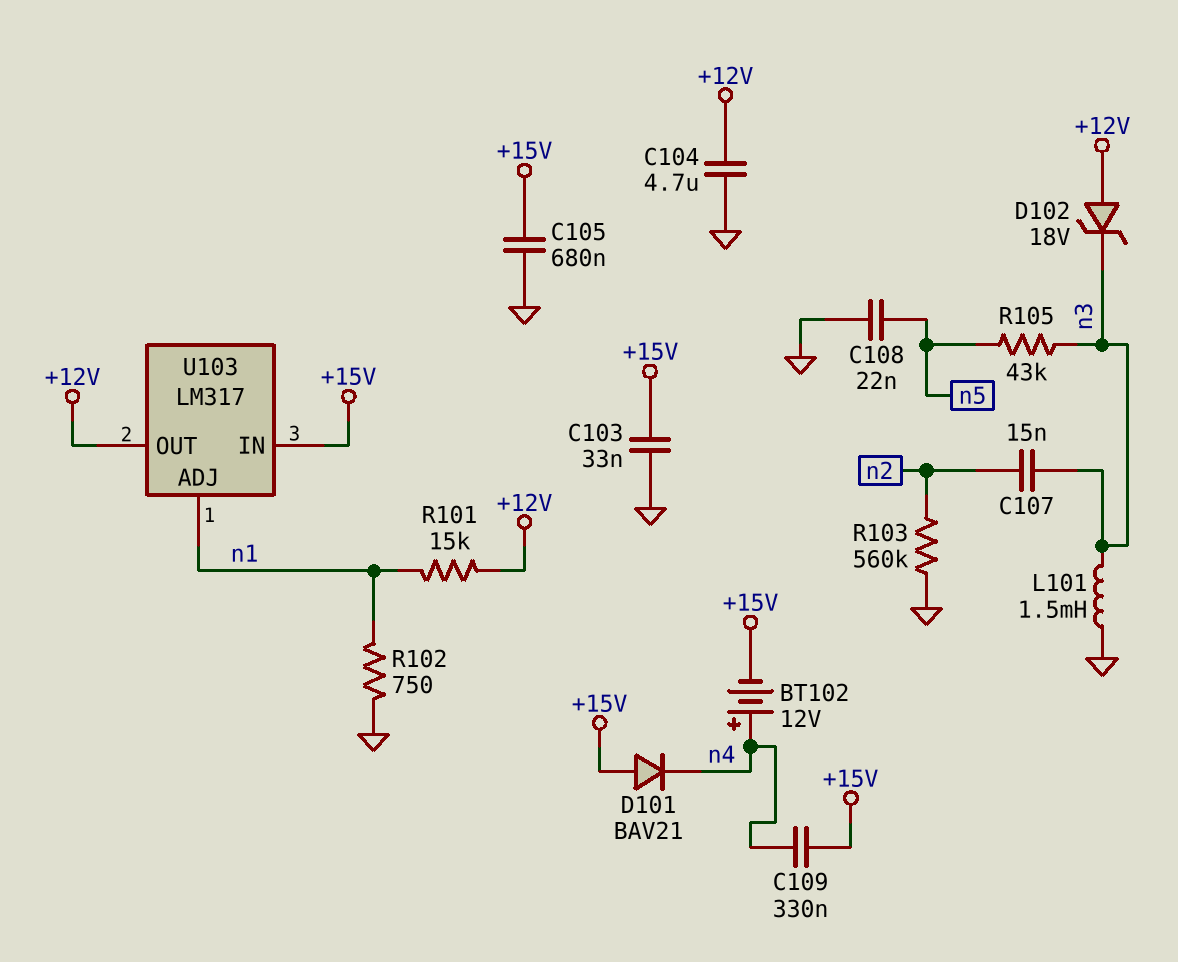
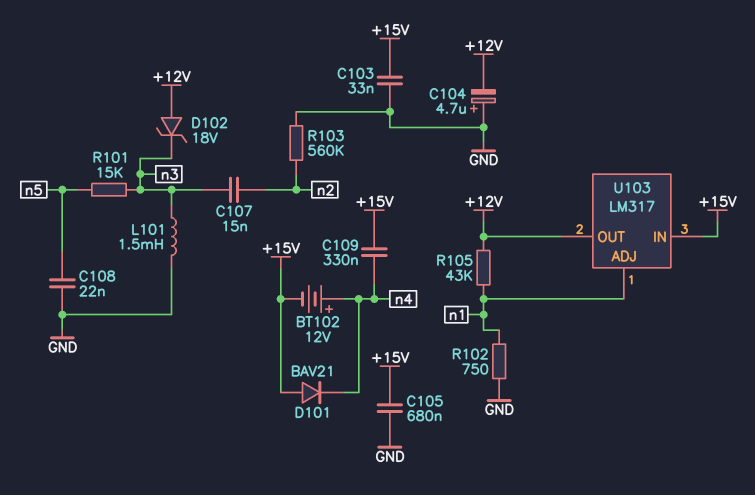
C104: 4.7uF (+12V, GND) -> 4.7uF (plus GND, minus +12V)
R101: 15k (+12V, n1) -> 15k (n3, n5)
R105: 43k (n3, n5) -> 43k (+12V, n1)

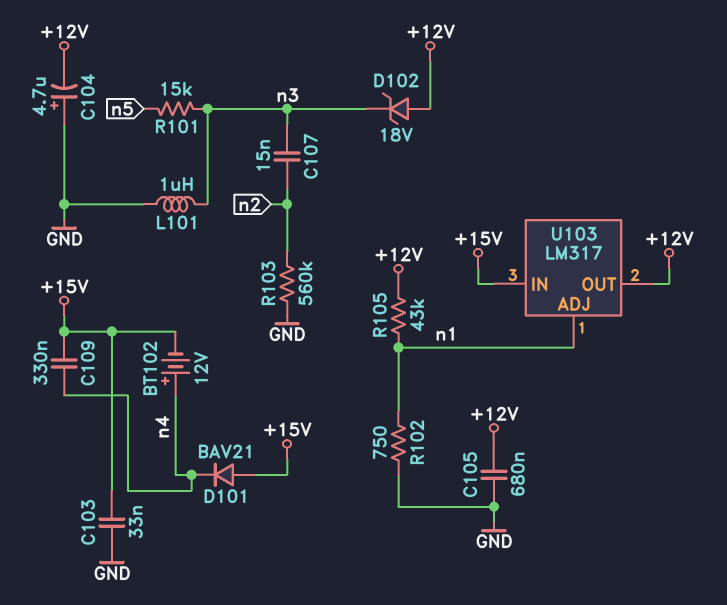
C105: 680nF (+15V, GND) -> 680nF (+12V, GND)
C108: 22nF (GND, n5) -> none
L101: 1.5mH (GND, n3) -> 1uH (GND, n3)

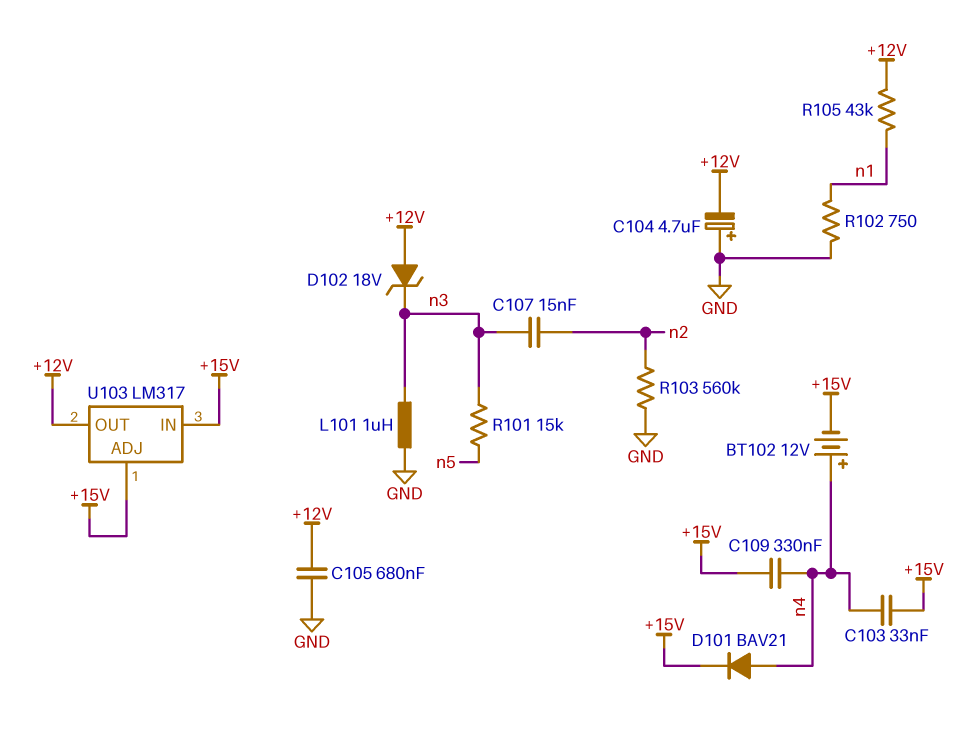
C103: 33nF (+15V, GND) -> 33nF (+15V, n4)
D101: diode BAV21 (A +15V, K n4) -> diode BAV21 (A n4, K +15V)
U103 pin ADJ: n1 -> +15V

